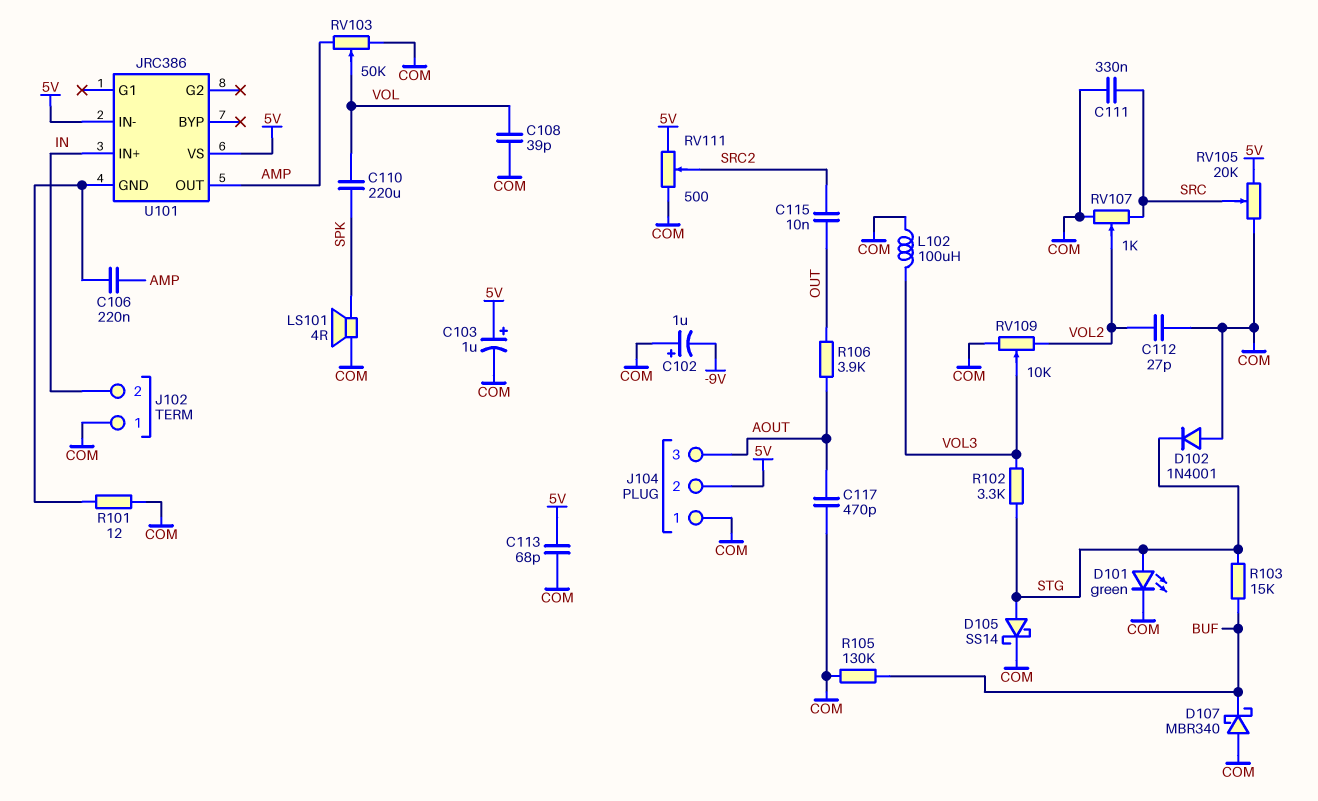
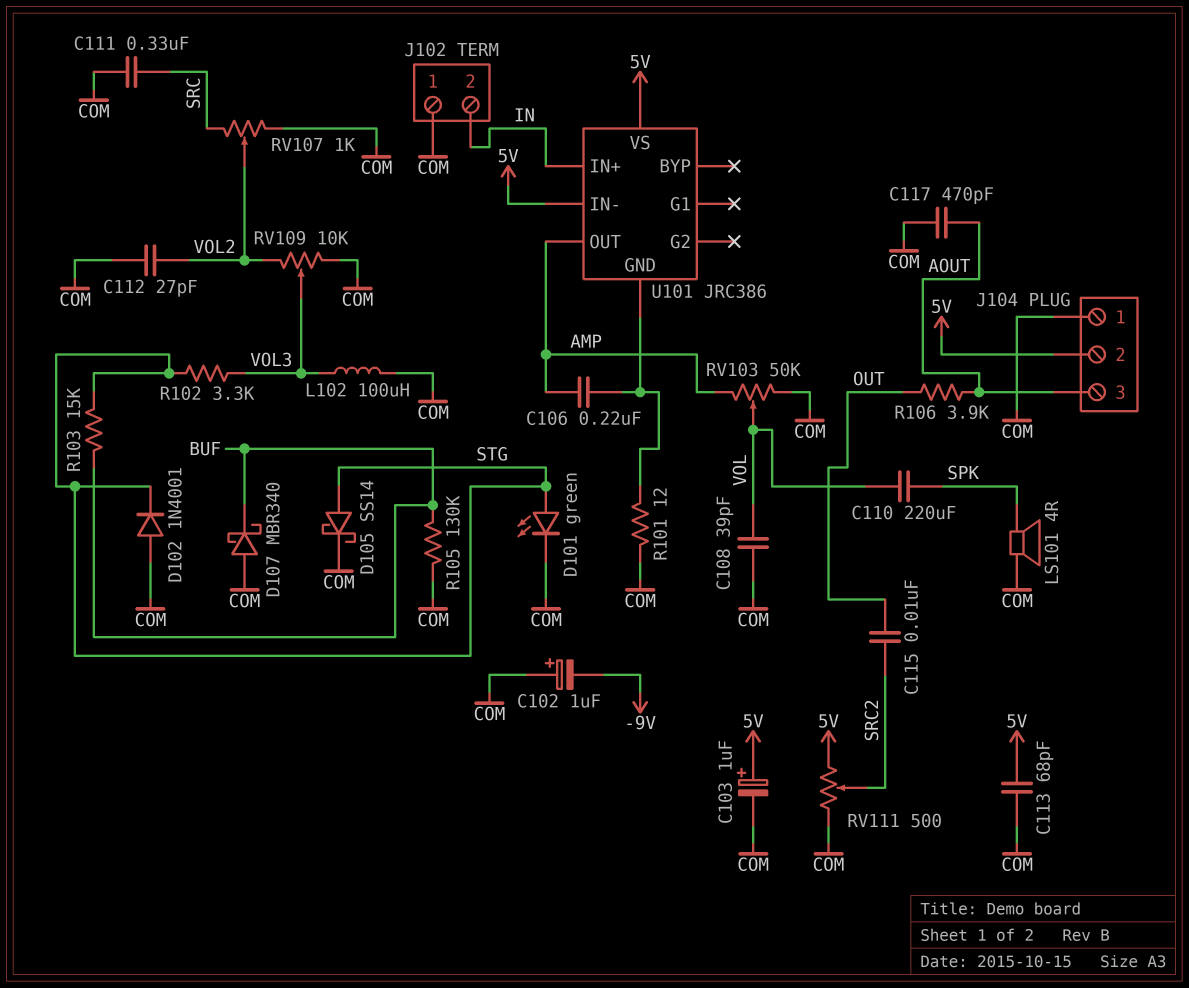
RV105: 20k (5V, COM, wiper SRC) -> none

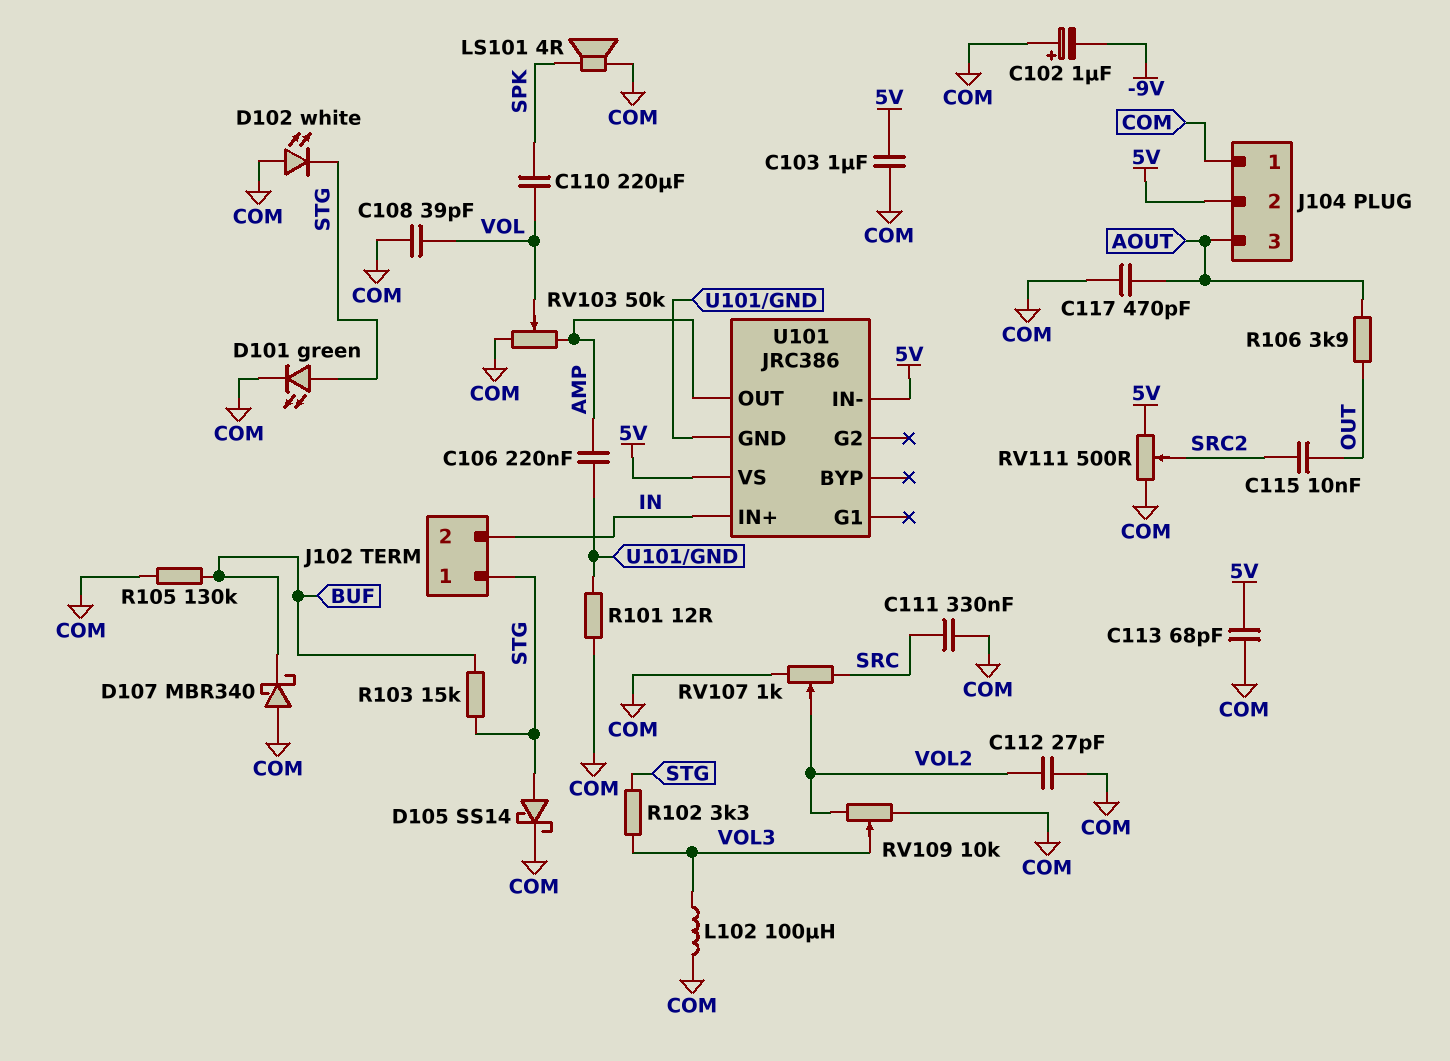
C103: 1uF (plus 5V, minus COM) -> 1uF (5V, COM)
D102: diode 1N4001 (A COM, K STG) -> LED white (A COM, K STG)
J102 pin 1: COM -> STG

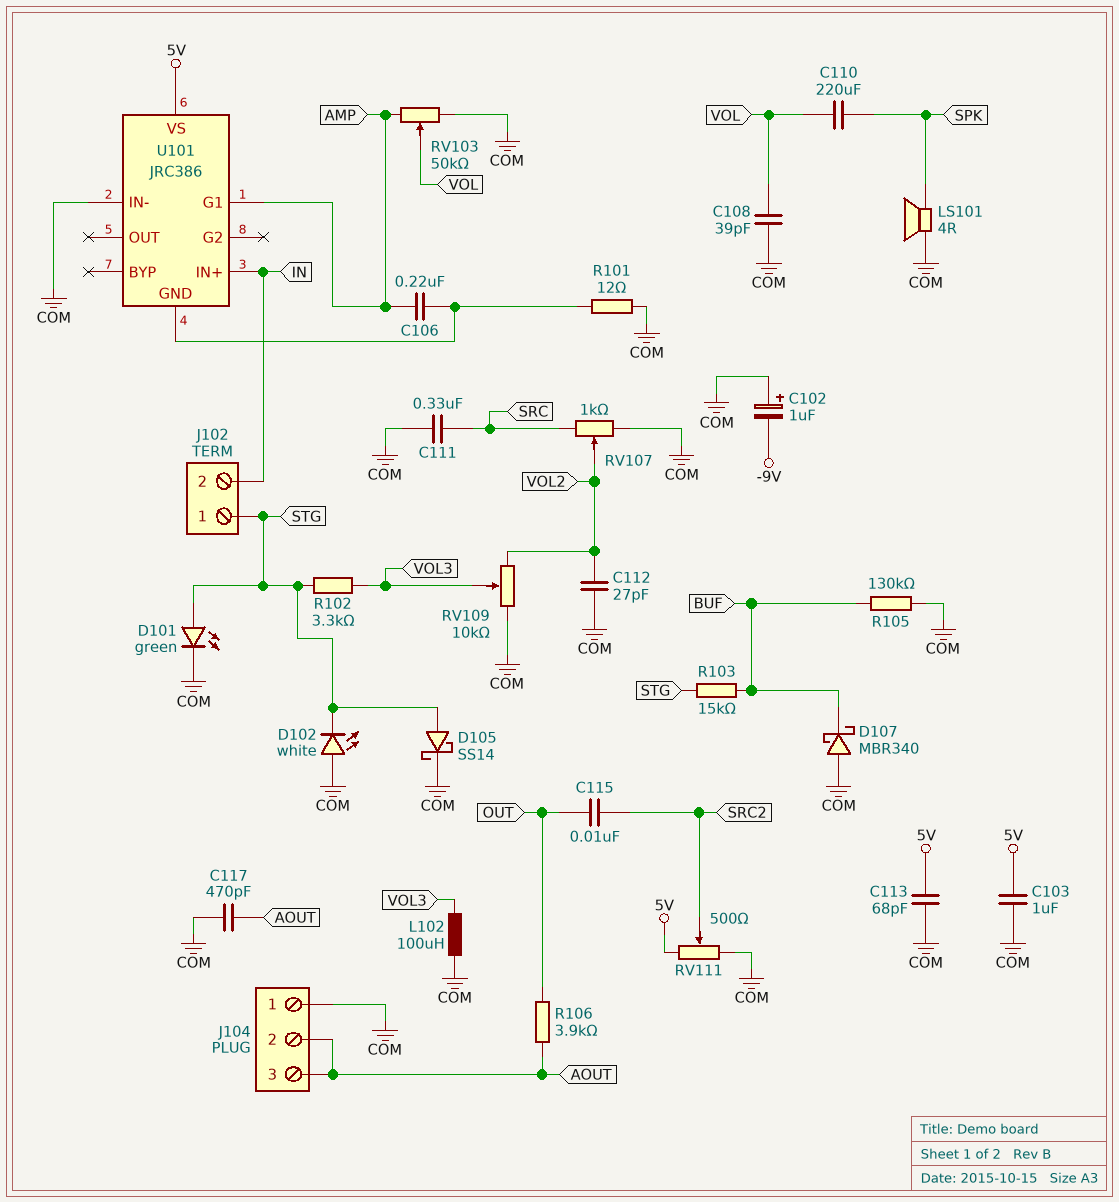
J104 pin 2: 5V -> AOUT
U101 pin G1: none -> AMP
U101 pin IN-: 5V -> COM
U101 pin OUT: AMP -> none

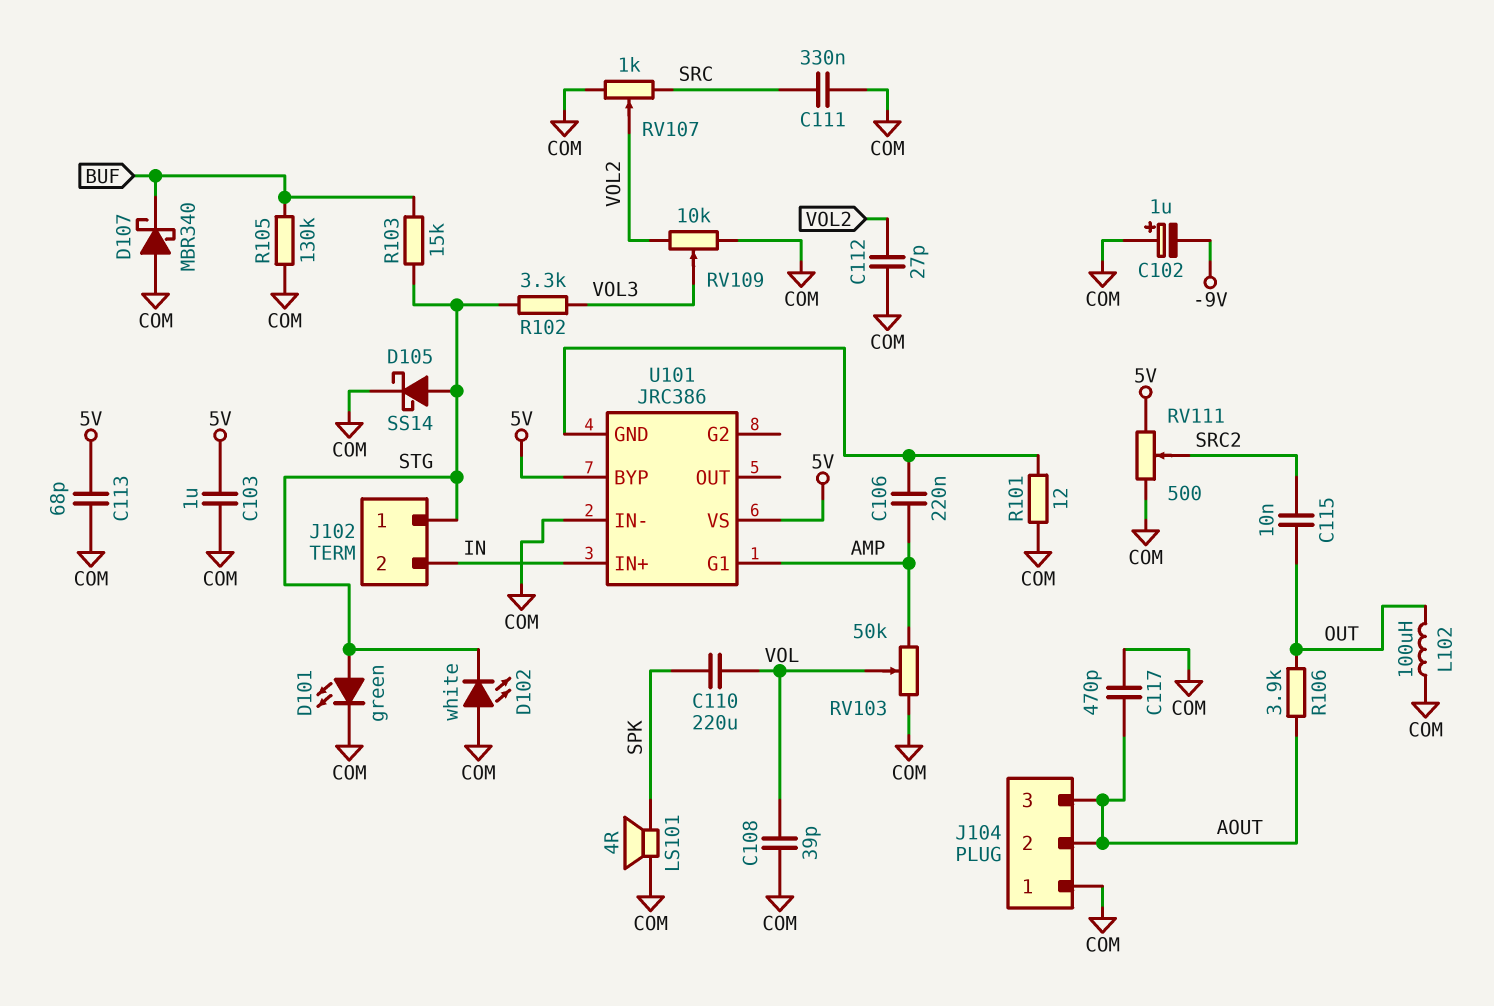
L102: 100uH (COM, VOL3) -> 100uH (COM, OUT)
U101 pin BYP: none -> 5V

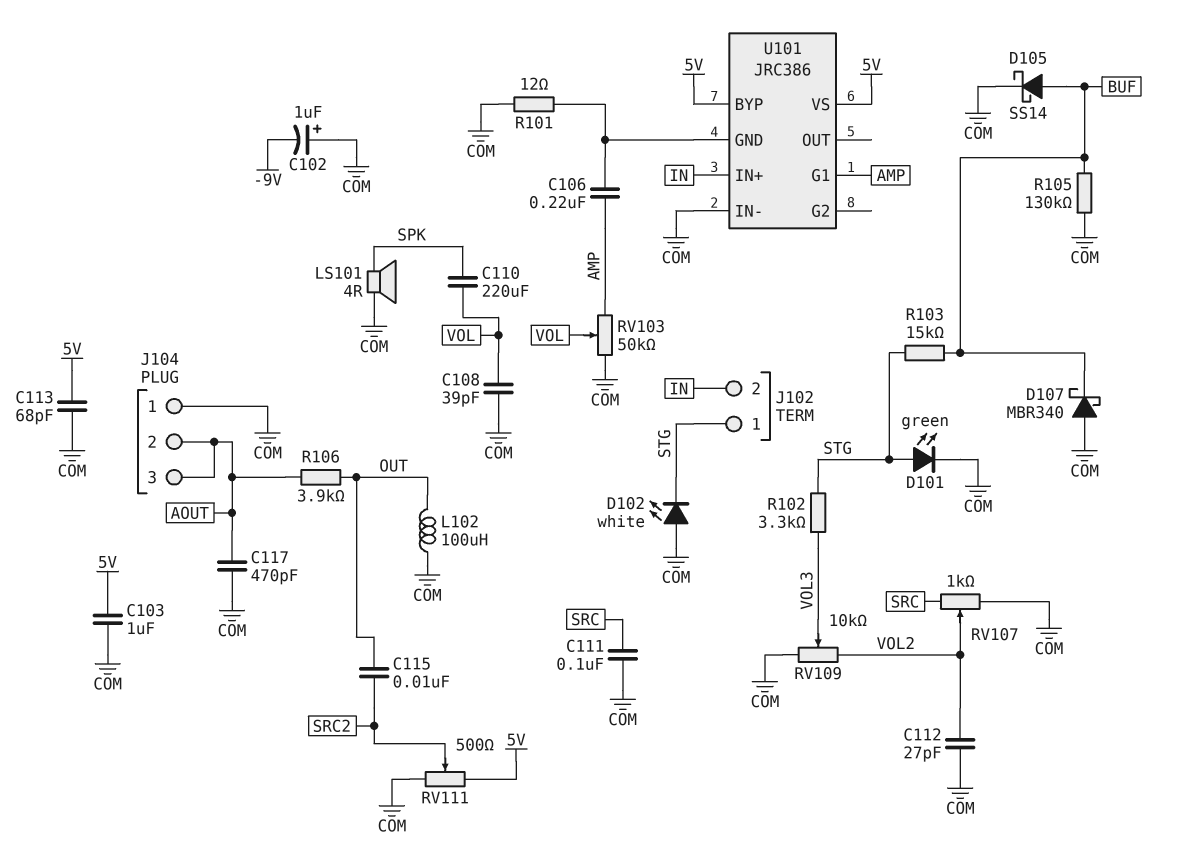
C111: 330nF (COM, SRC) -> 100nF (COM, SRC)
D105: schottky SS14 (A STG, K COM) -> schottky SS14 (A BUF, K COM)

